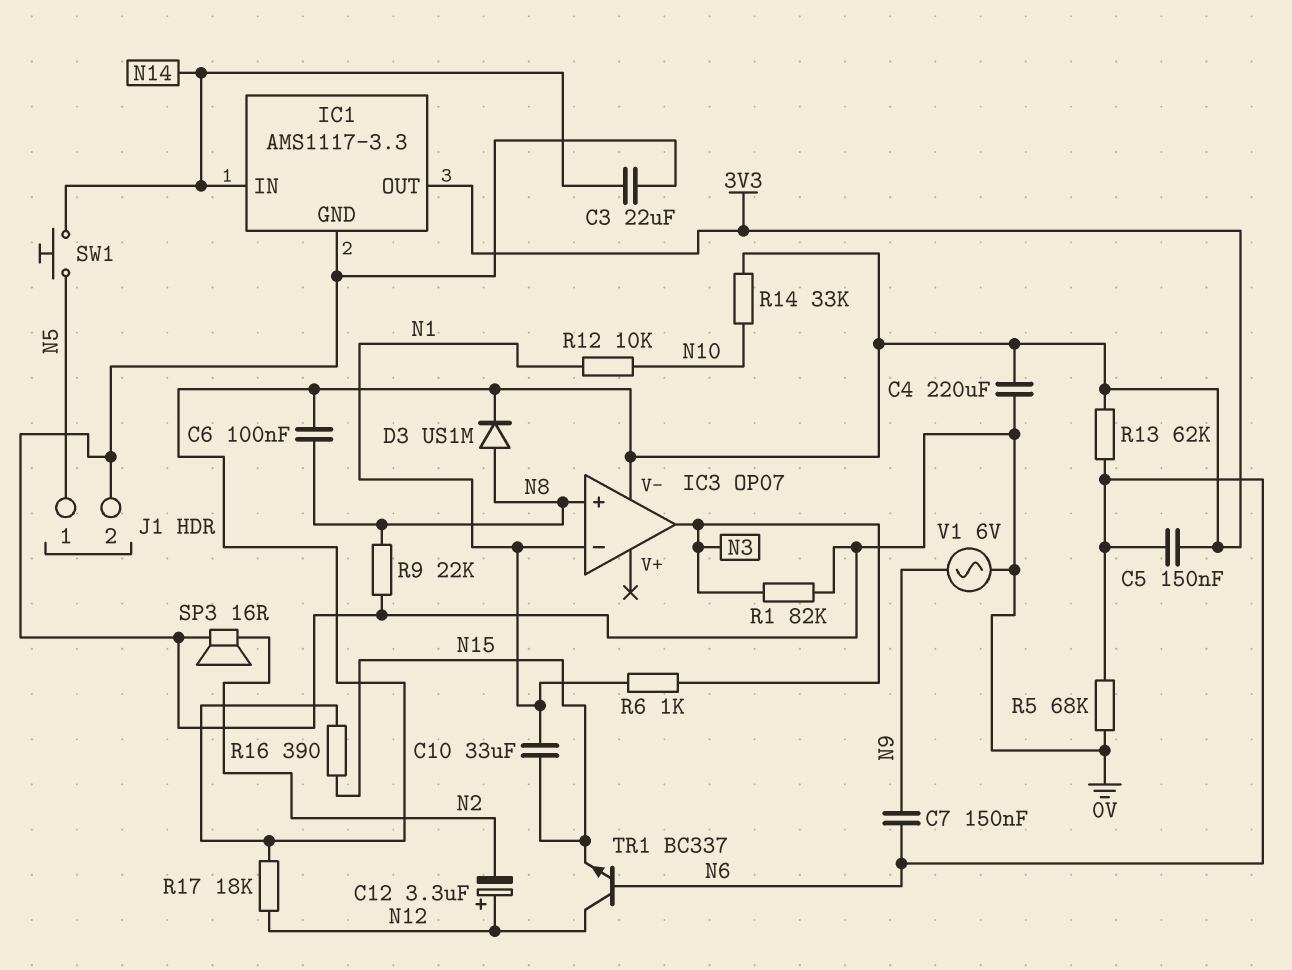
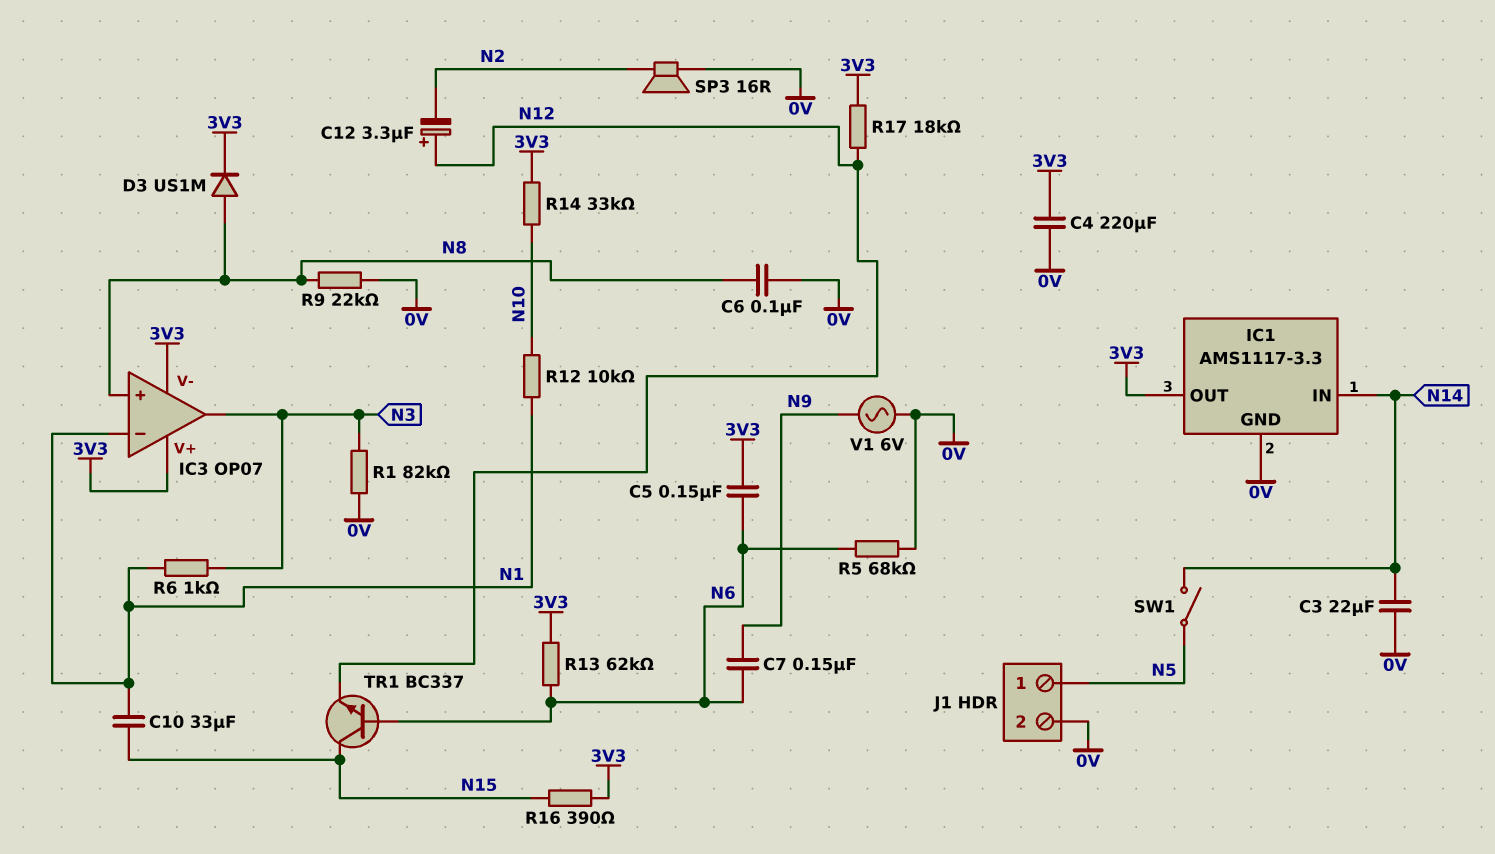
C6: 100nF (3V3, N8) -> 100nF (0V, N8)
IC3 pin V+: none -> 3V3
SW1: button (N5, N14) -> switch (N5, N14)
TR1: NPN BC337 (B N6, C N12, E N15) -> NPN BC337 (B N6, C N15, E N12)

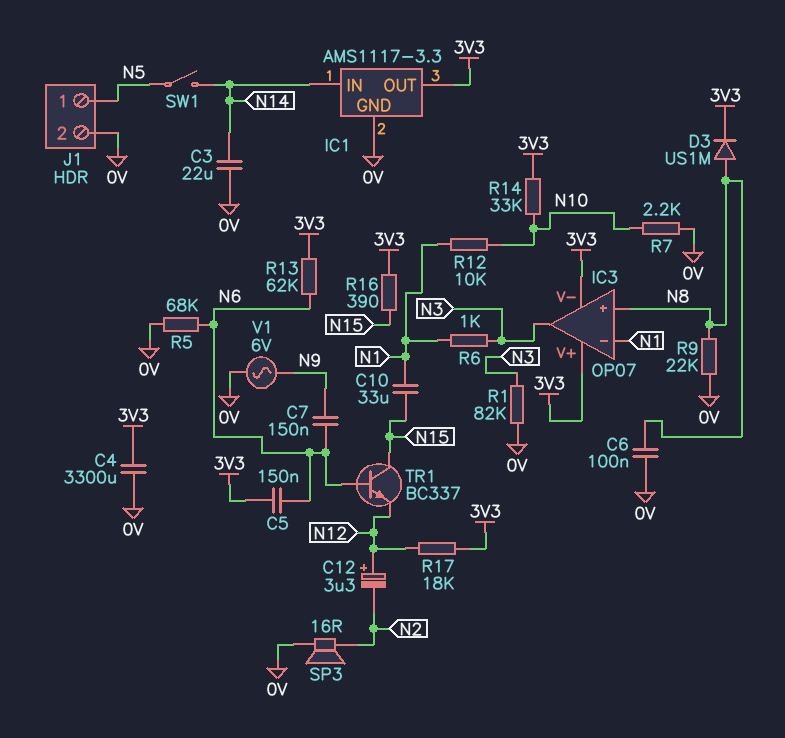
C4: 220uF (0V, 3V3) -> 3300uF (0V, 3V3)
R7: none -> 2.2k (0V, N10)

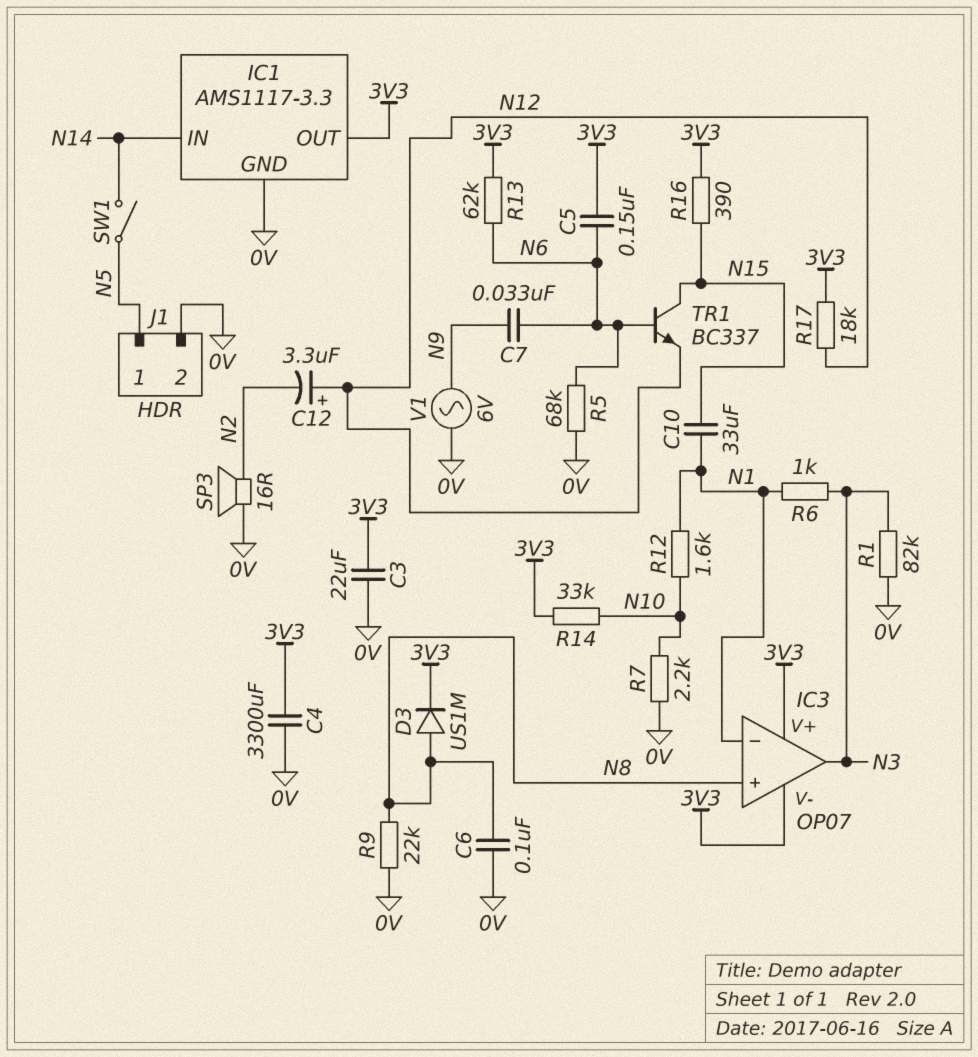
C3: 22uF (0V, N14) -> 22uF (0V, 3V3)
C7: 150nF (N6, N9) -> 33nF (N6, N9)
R12: 10k (N1, N10) -> 1.6k (N1, N10)

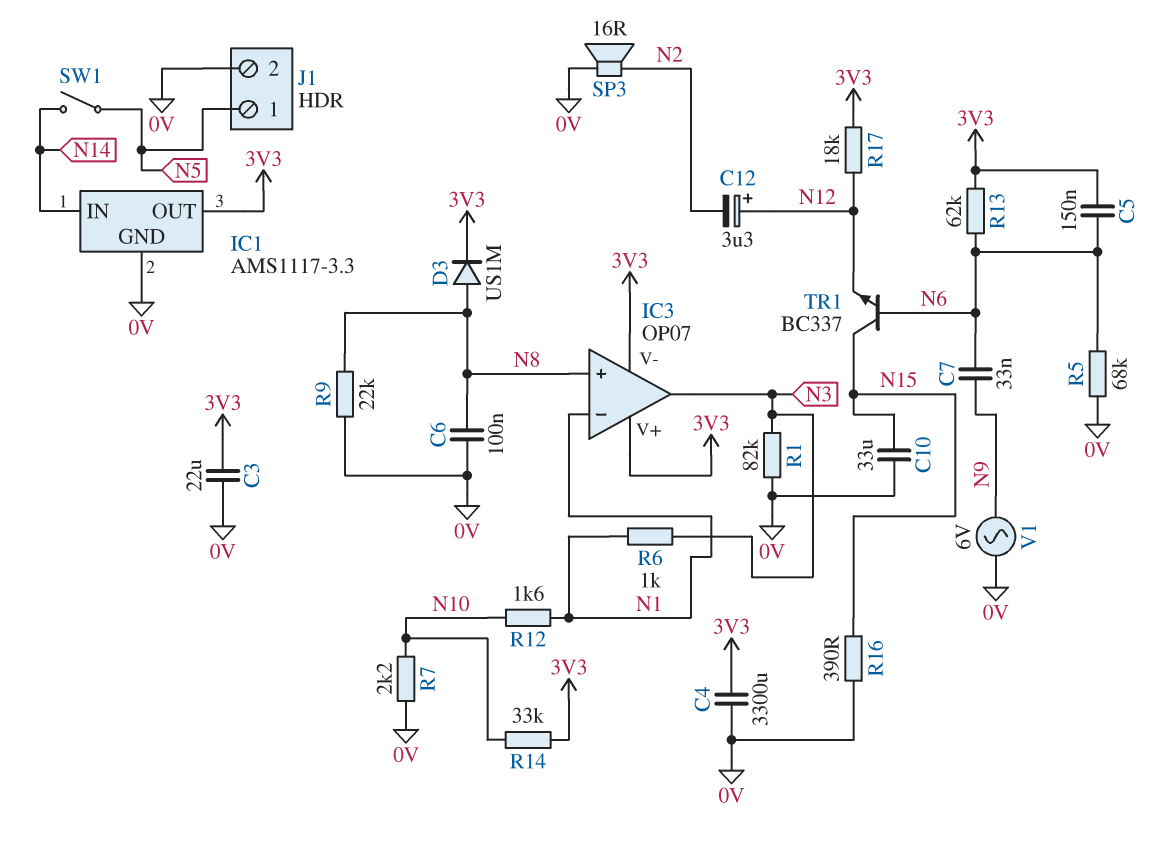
C10: 33uF (N1, N15) -> 33uF (0V, N15)
R16: 390 (3V3, N15) -> 390 (0V, N15)

